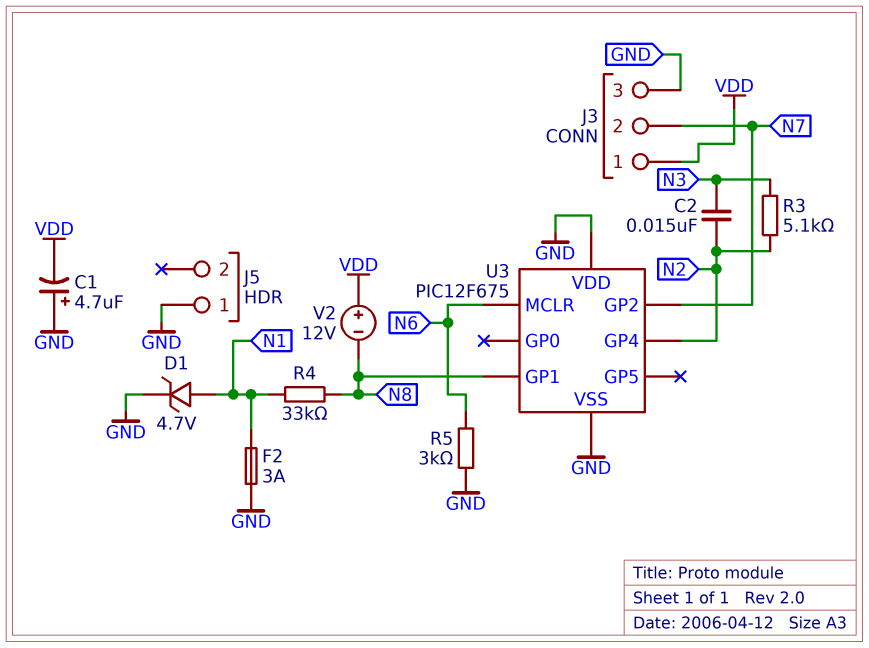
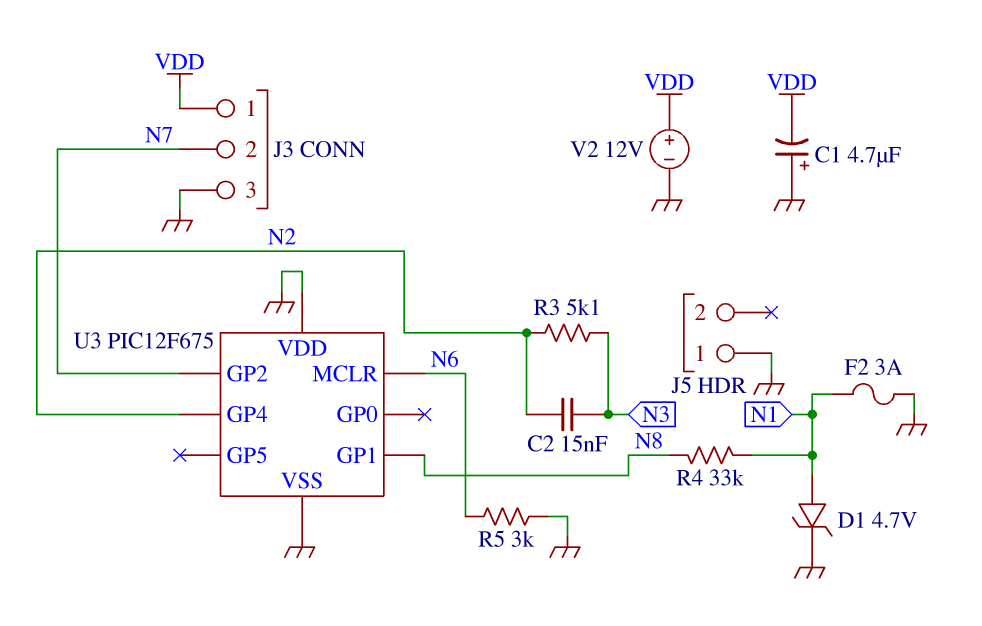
V2: 12V (plus VDD, minus N8) -> 12V (plus VDD, minus GND)

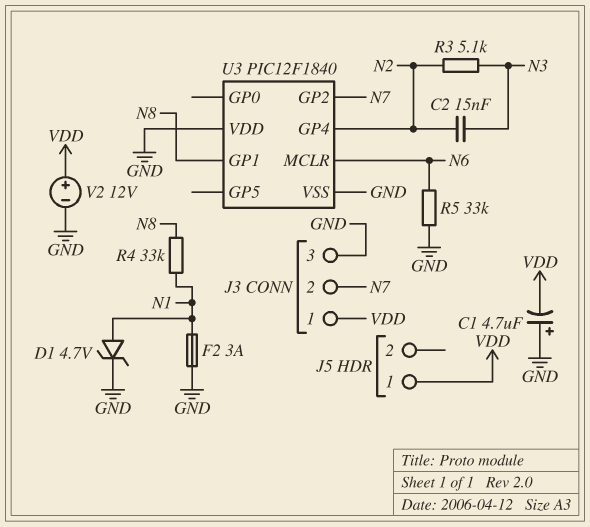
J5 pin 1: GND -> VDD
R5: 3k (GND, N6) -> 33k (GND, N6)
U3: PIC12F675 -> PIC12F1840

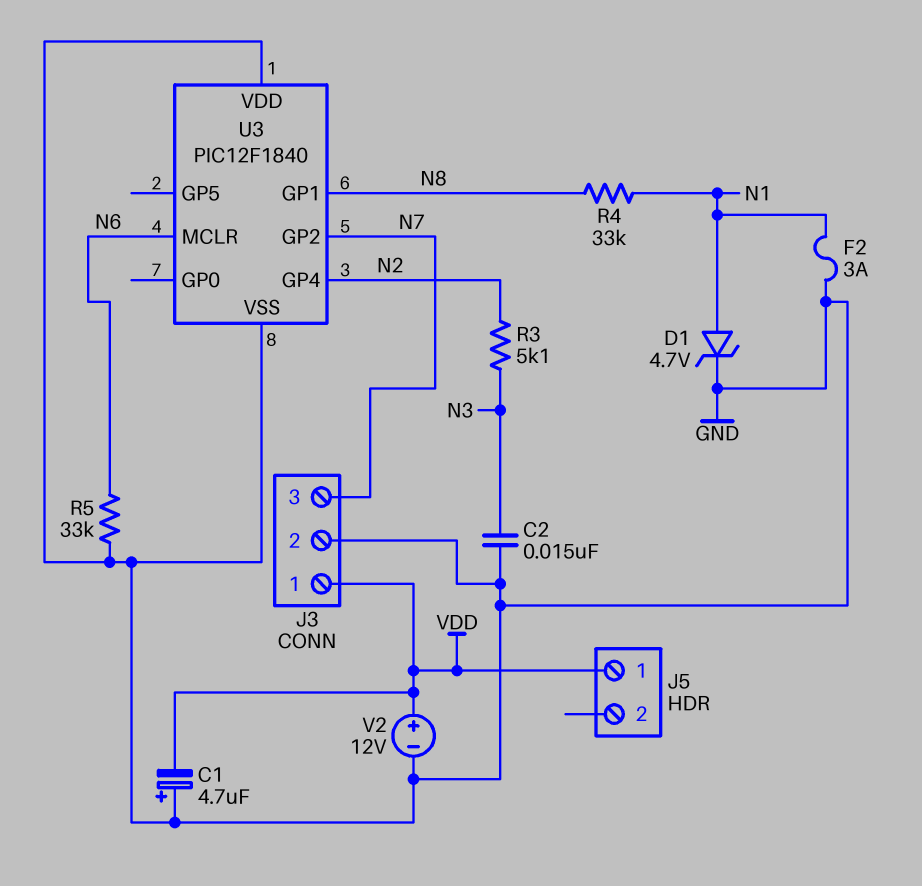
C2: 15nF (N2, N3) -> 15nF (GND, N3)
J3 pin 2: N7 -> GND
J3 pin 3: GND -> N7

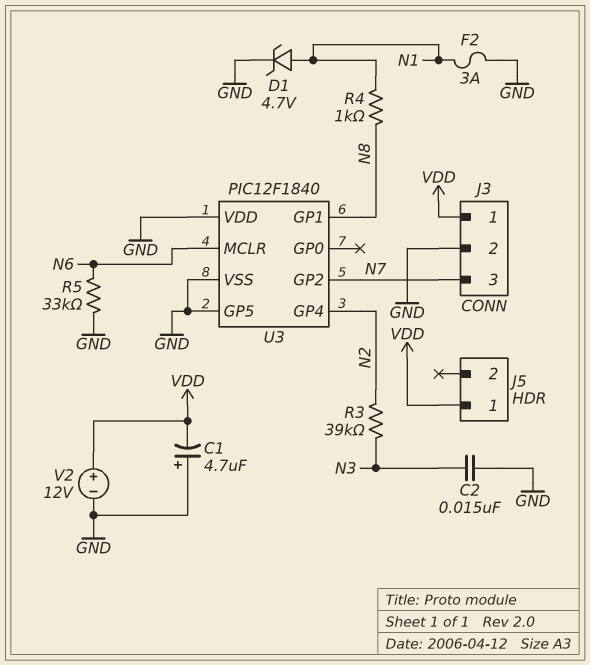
R3: 5.1k (N2, N3) -> 39k (N2, N3)
R4: 33k (N1, N8) -> 1k (N1, N8)
U3 pin GP5: none -> GND

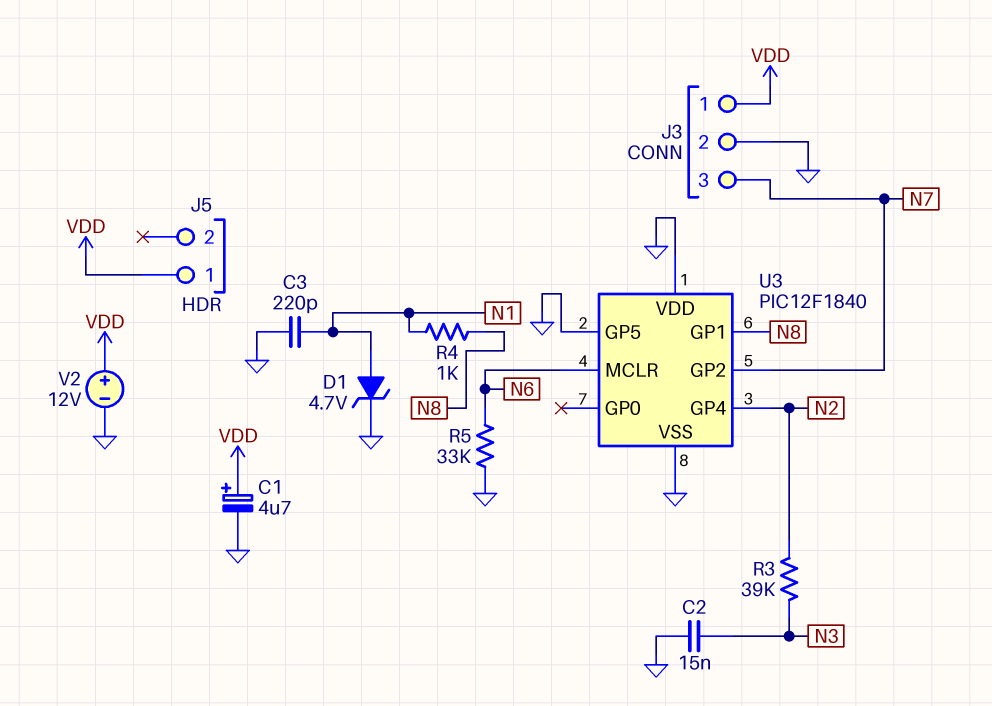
C1: 4.7uF (plus GND, minus VDD) -> 4.7uF (plus VDD, minus GND)
C3: none -> 220pF (GND, N1)
F2: 3A (GND, N1) -> none

